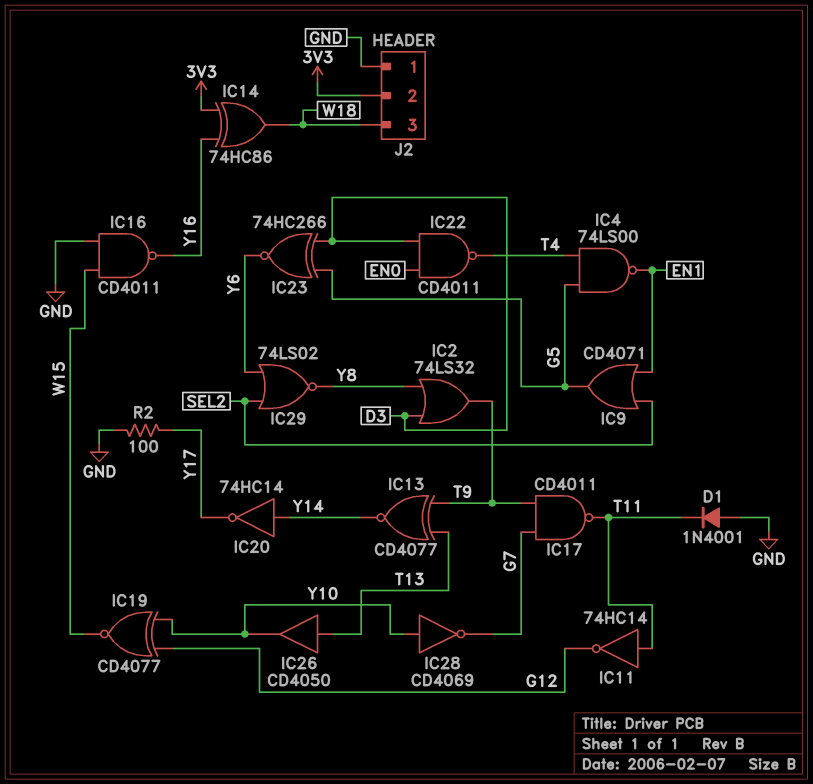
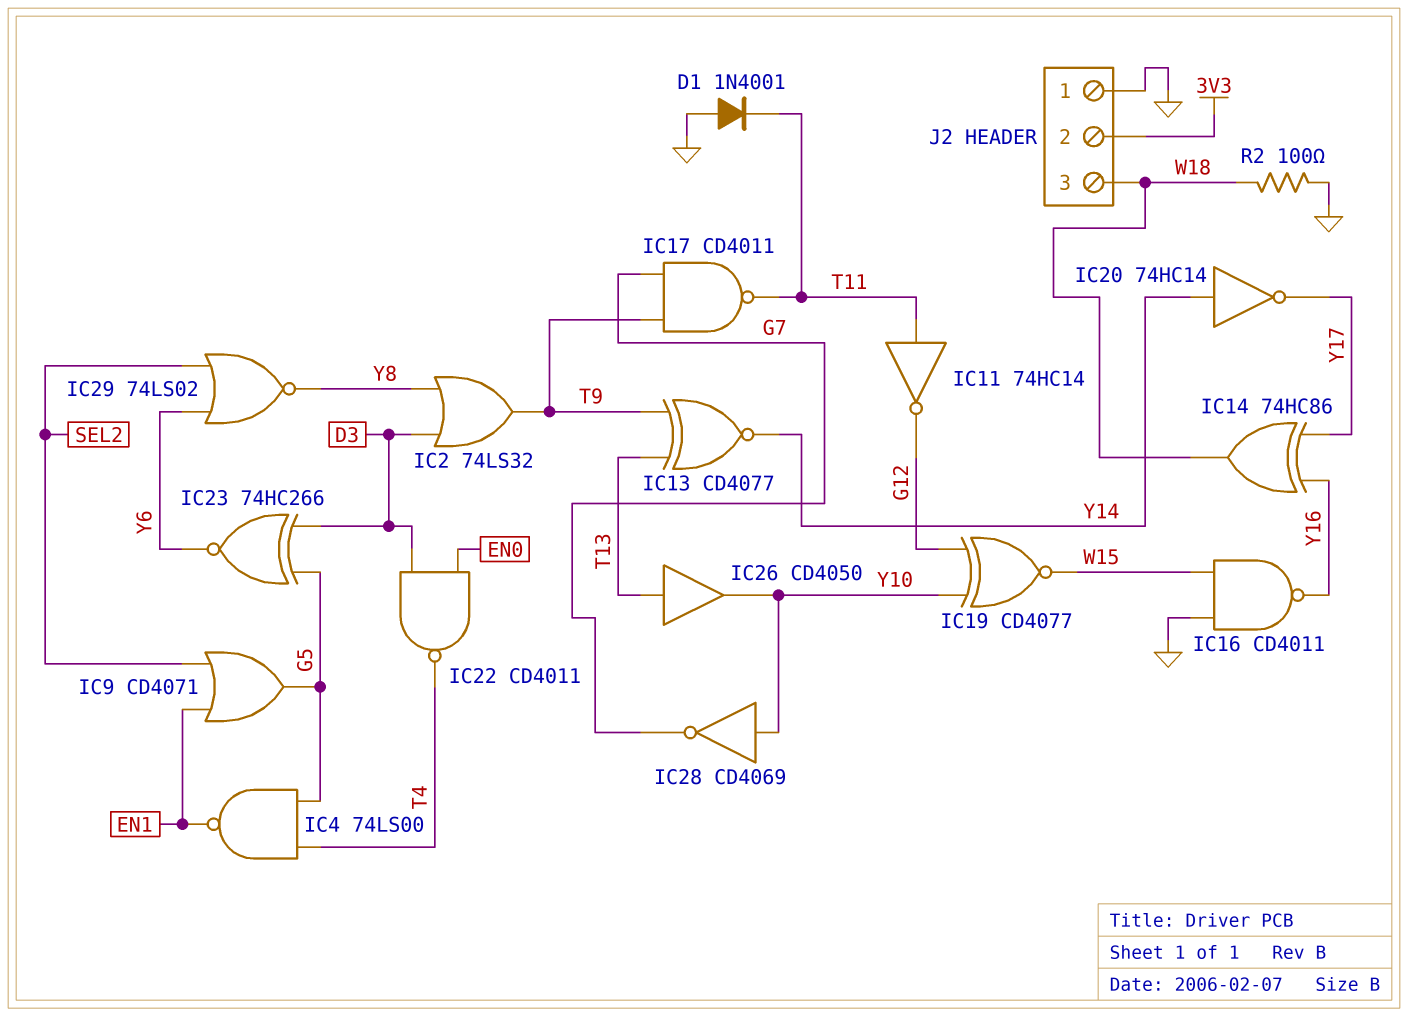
IC14: XOR 74HC86 (in 3V3, in Y16, out W18) -> XOR 74HC86 (in Y16, in Y17, out W18)
R2: 100 (GND, Y17) -> 100 (GND, W18)

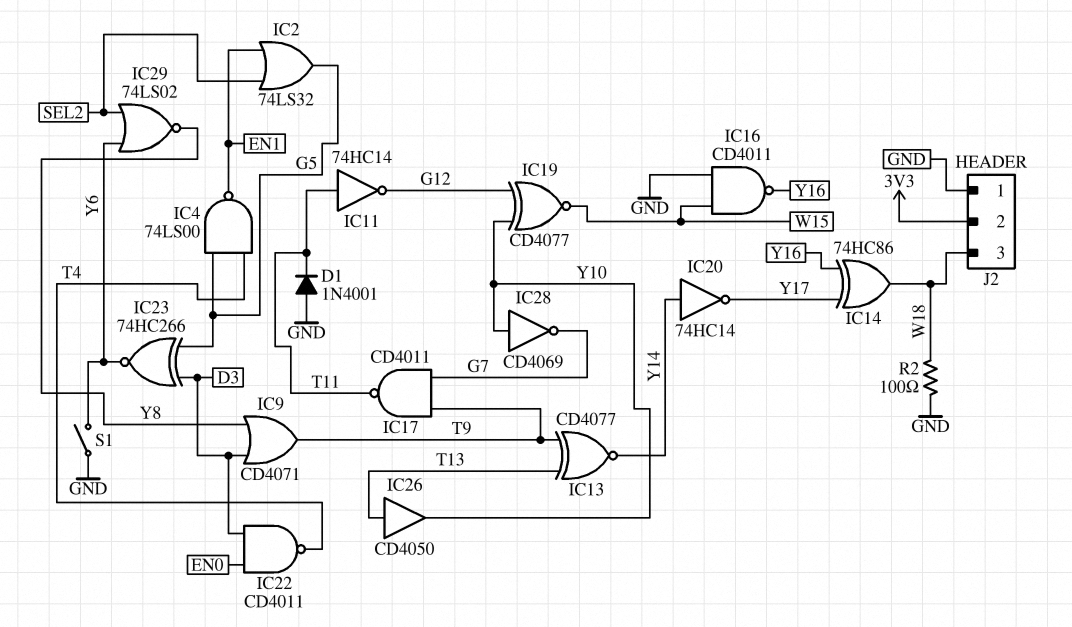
IC2: OR 74LS32 (in D3, in Y8, out T9) -> OR 74LS32 (in EN1, in SEL2, out G5)
IC9: OR CD4071 (in EN1, in SEL2, out G5) -> OR CD4071 (in D3, in Y8, out T9)
S1: none -> switch (GND, Y6)

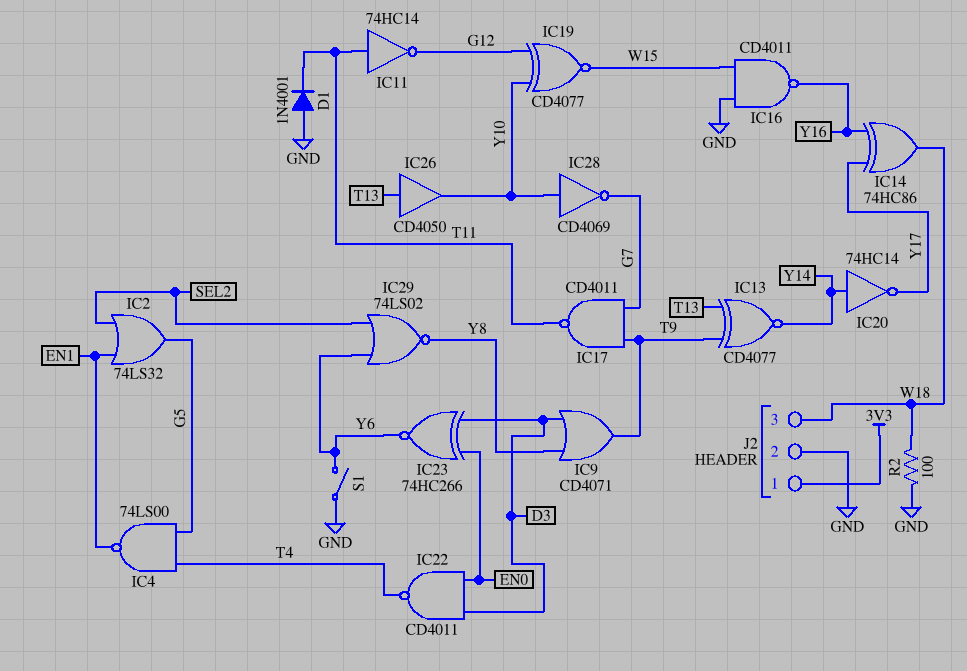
IC23: XNOR 74HC266 (in D3, in G5, out Y6) -> XNOR 74HC266 (in D3, in EN0, out Y6)
J2 pin 1: GND -> 3V3
J2 pin 2: 3V3 -> GND

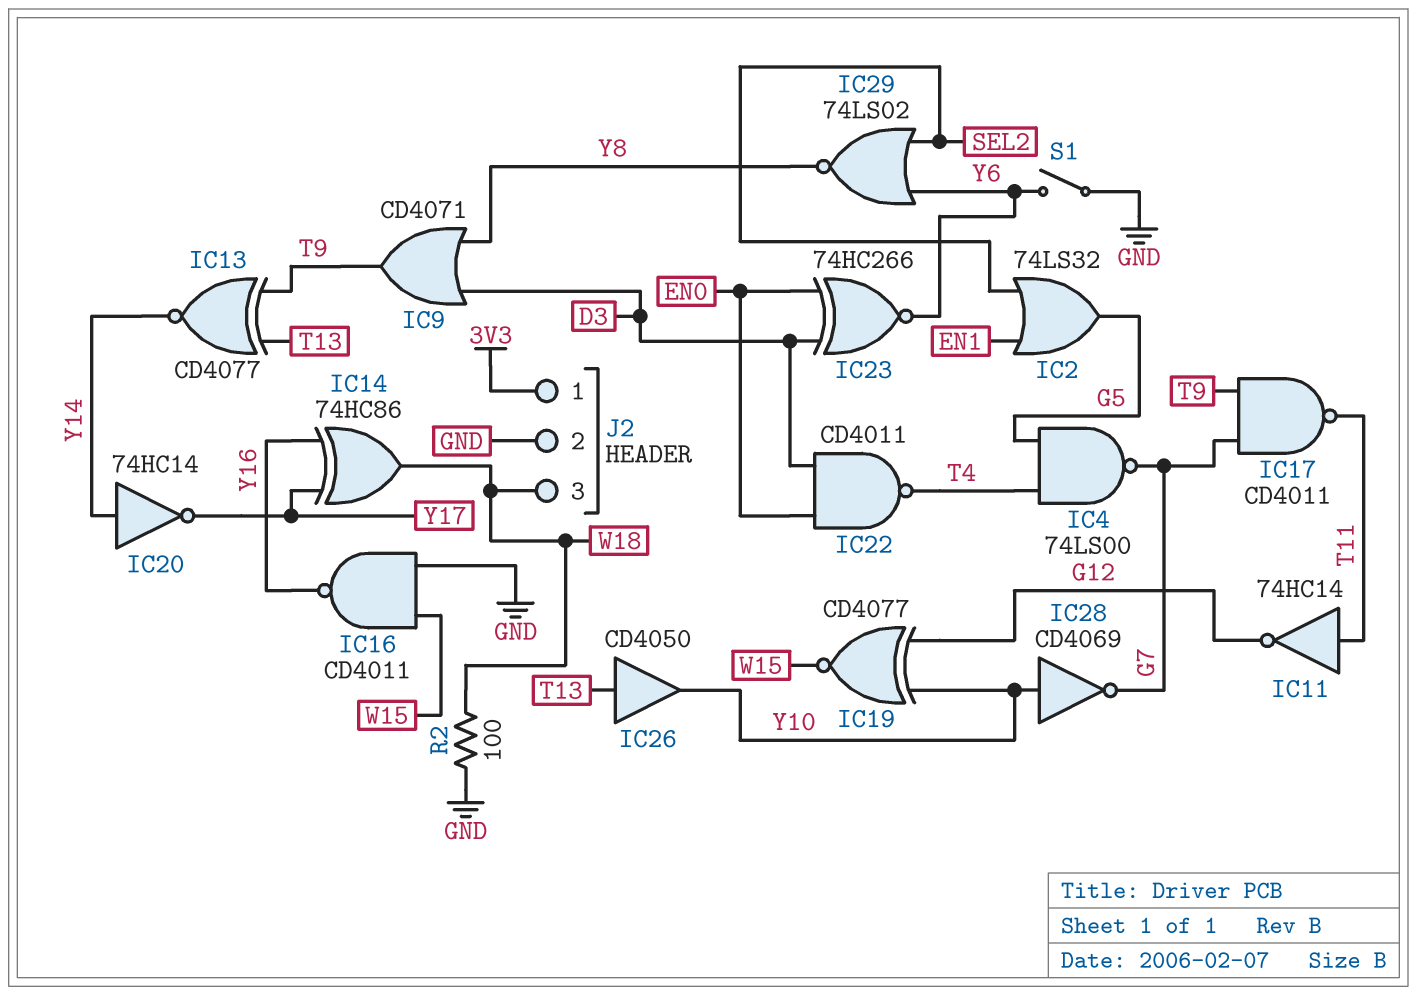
D1: diode 1N4001 (A GND, K T11) -> none
IC4: NAND 74LS00 (in G5, in T4, out EN1) -> NAND 74LS00 (in G5, in T4, out G7)

